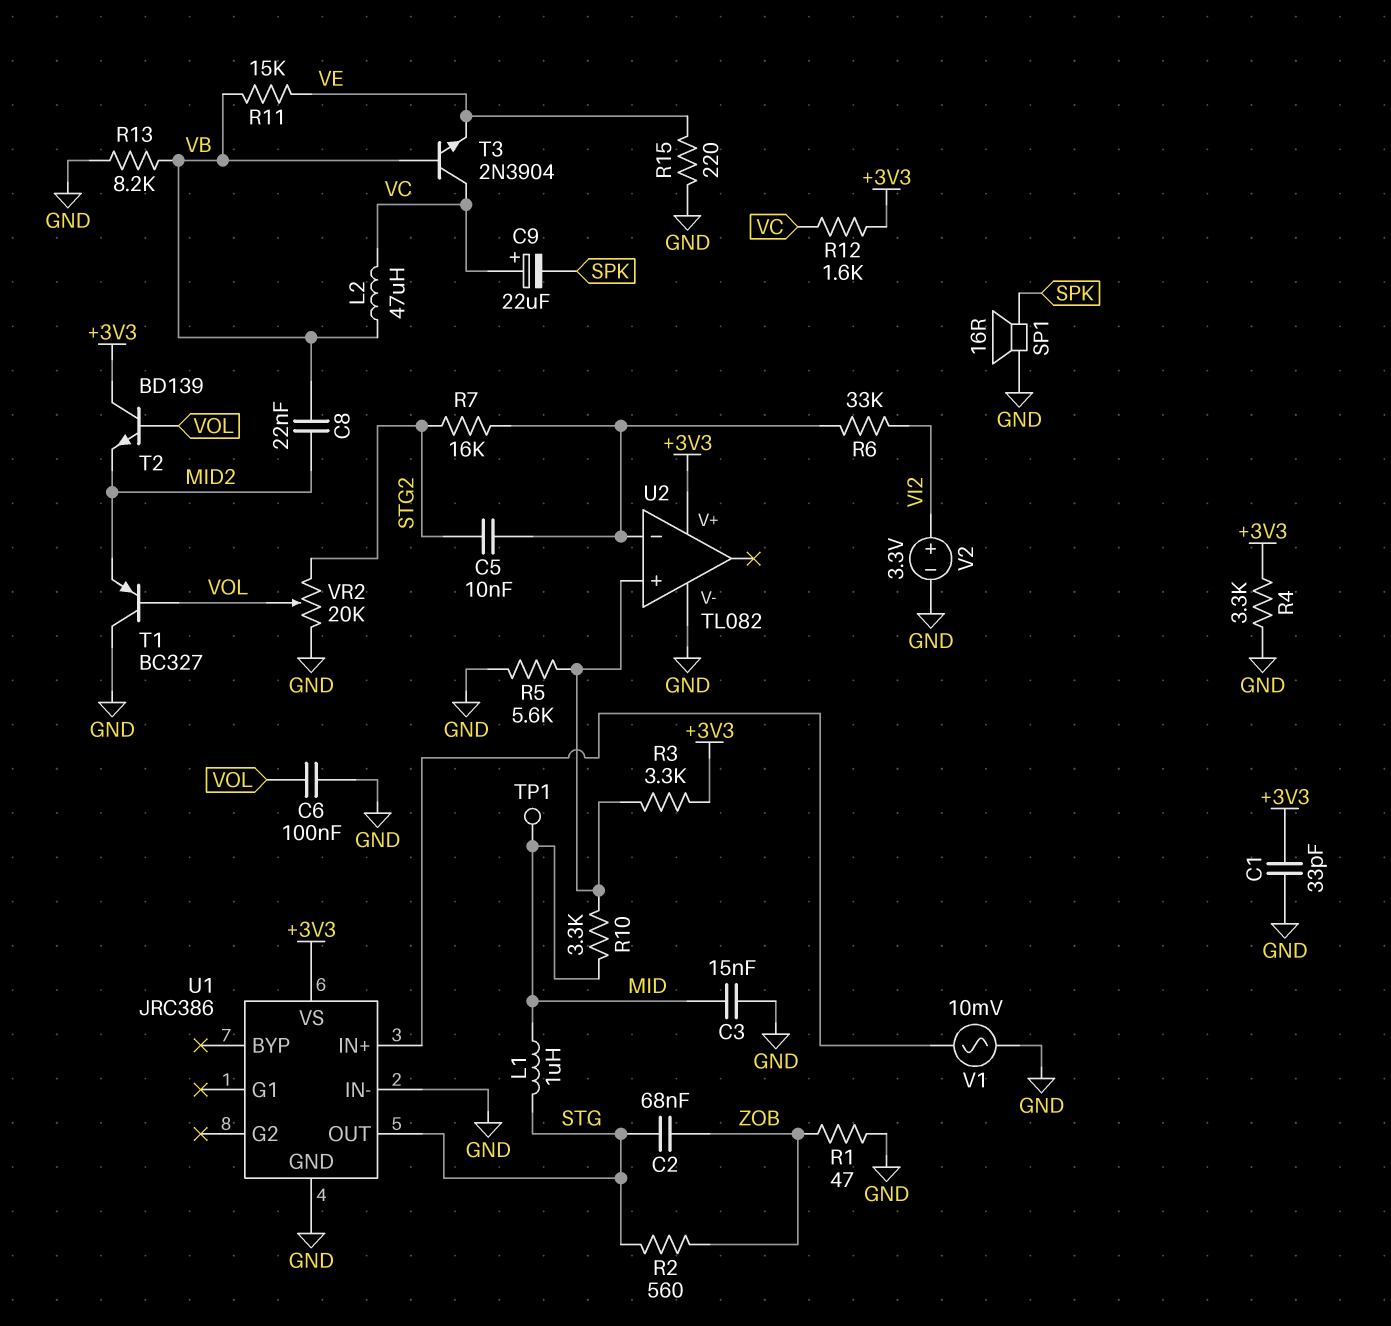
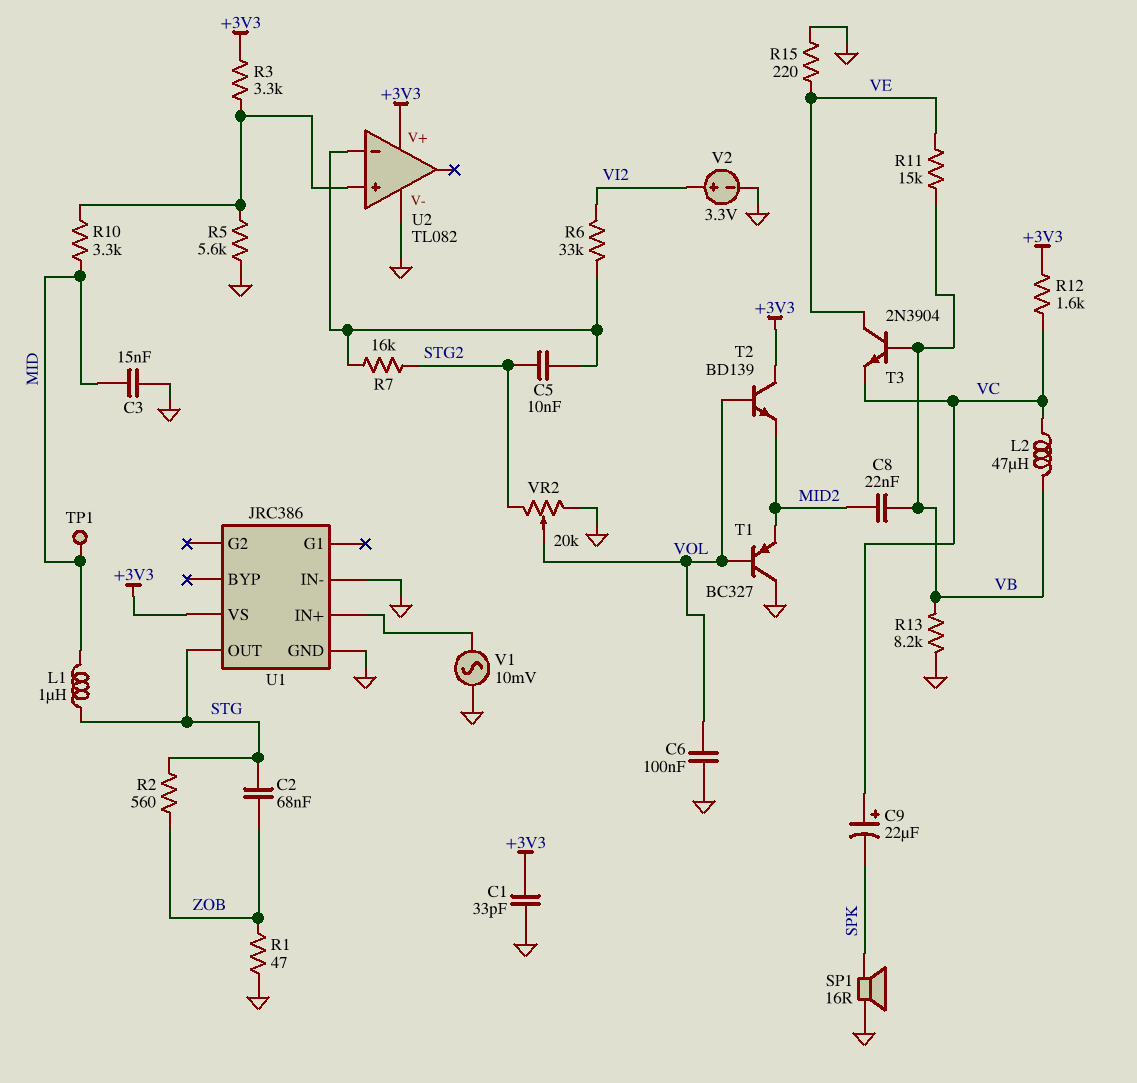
R4: 3.3k (+3V3, GND) -> none
T3: NPN 2N3904 (B VB, C VC, E VE) -> NPN 2N3904 (B VB, C VE, E VC)

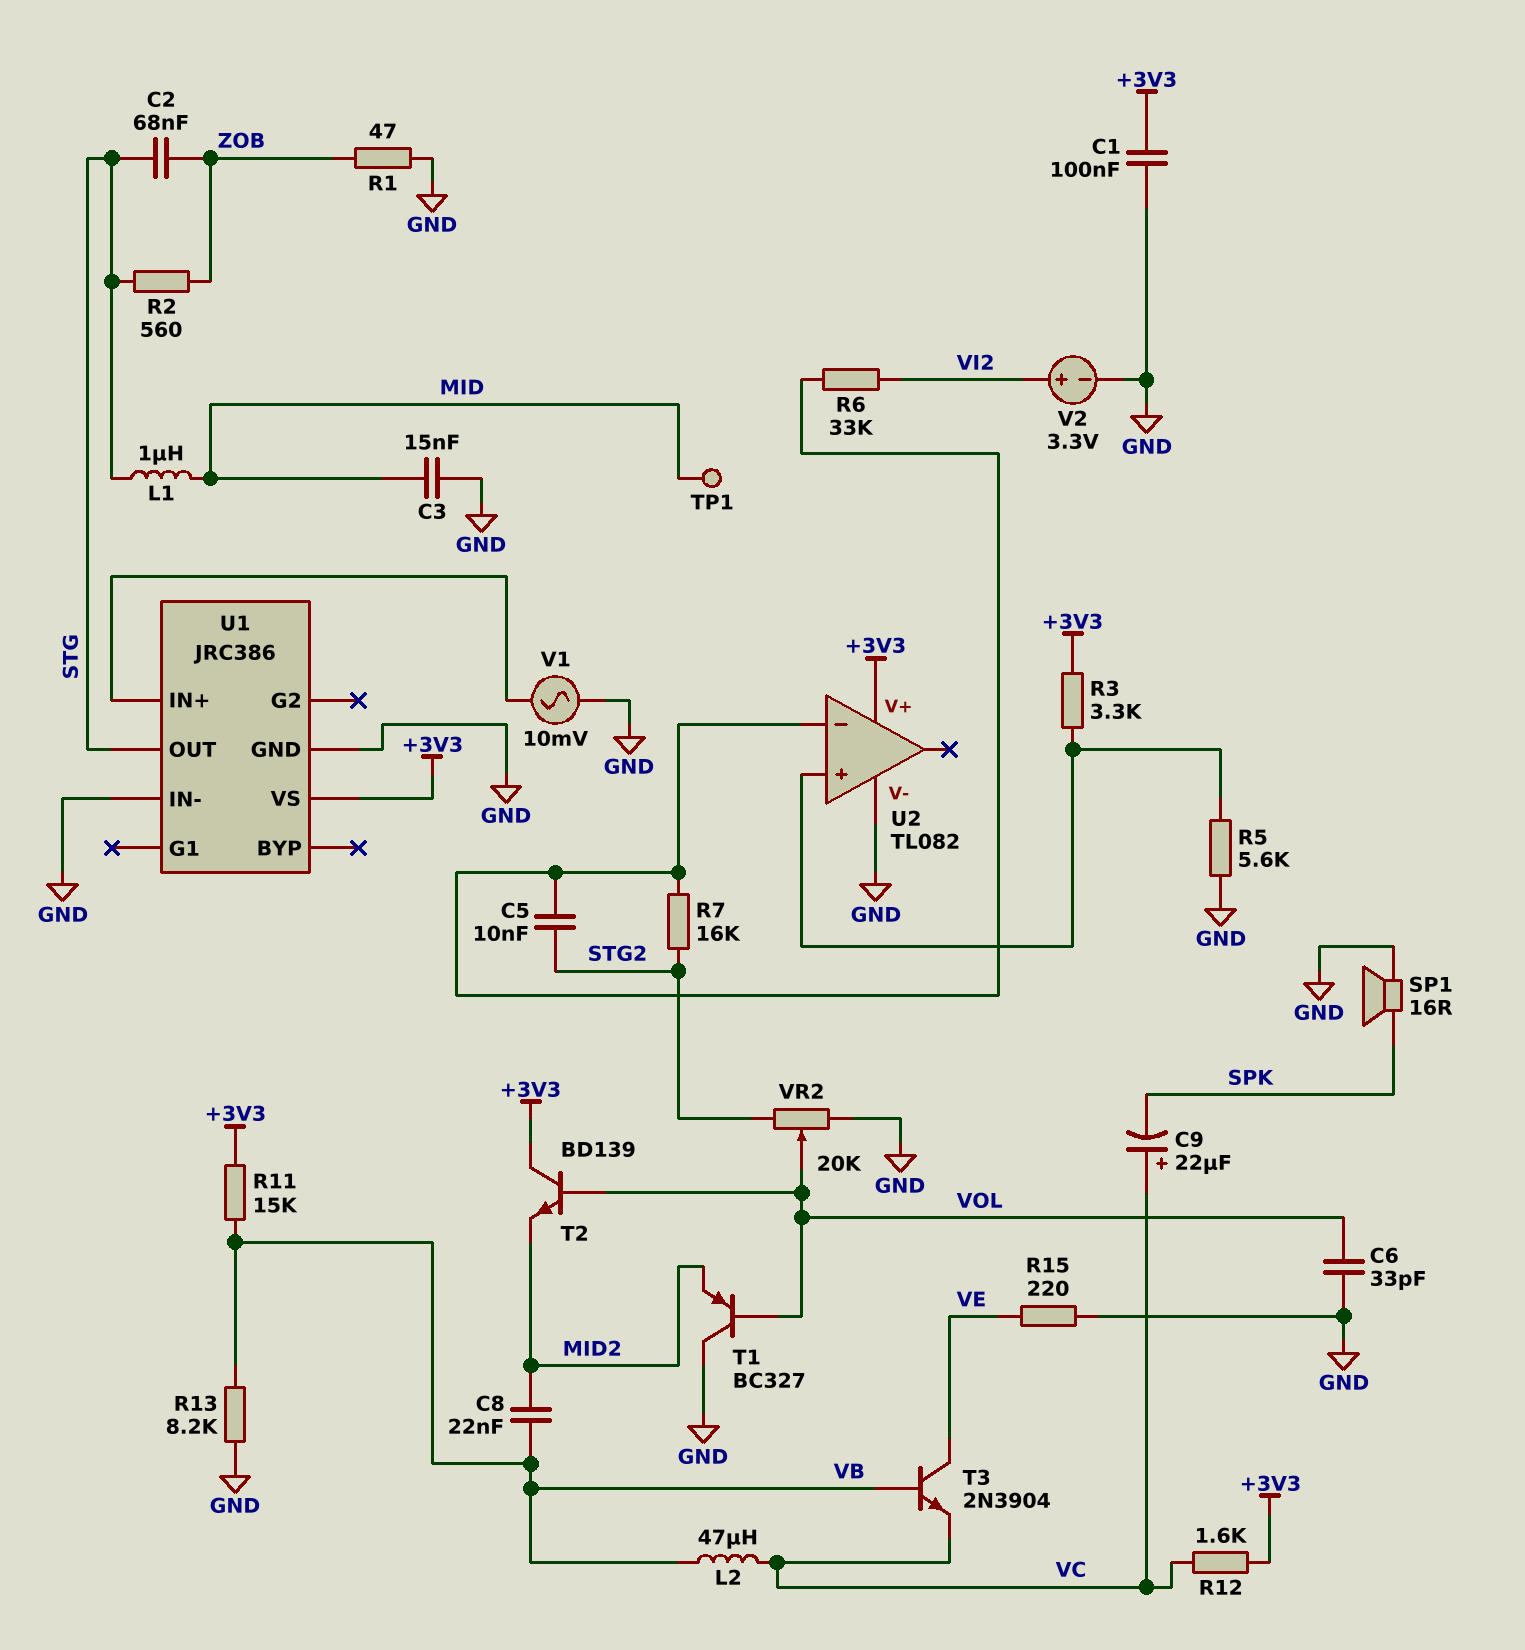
C1: 33pF (+3V3, GND) -> 100nF (+3V3, GND)
C6: 100nF (GND, VOL) -> 33pF (GND, VOL)
R10: 3.3k (MID, U2/in+) -> none
R11: 15k (VB, VE) -> 15k (+3V3, VB)

